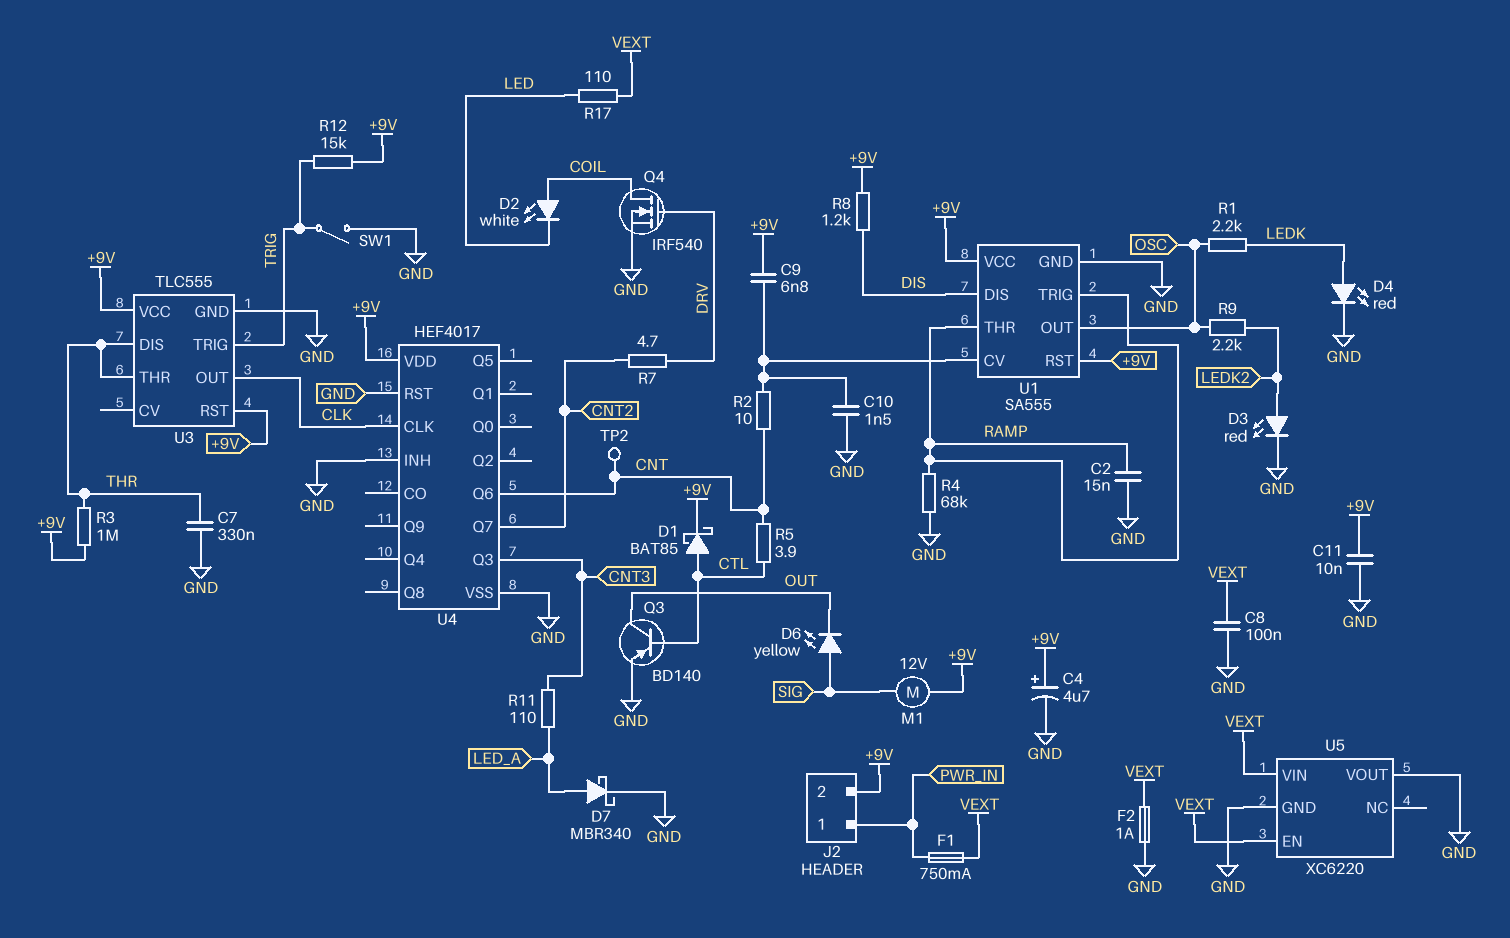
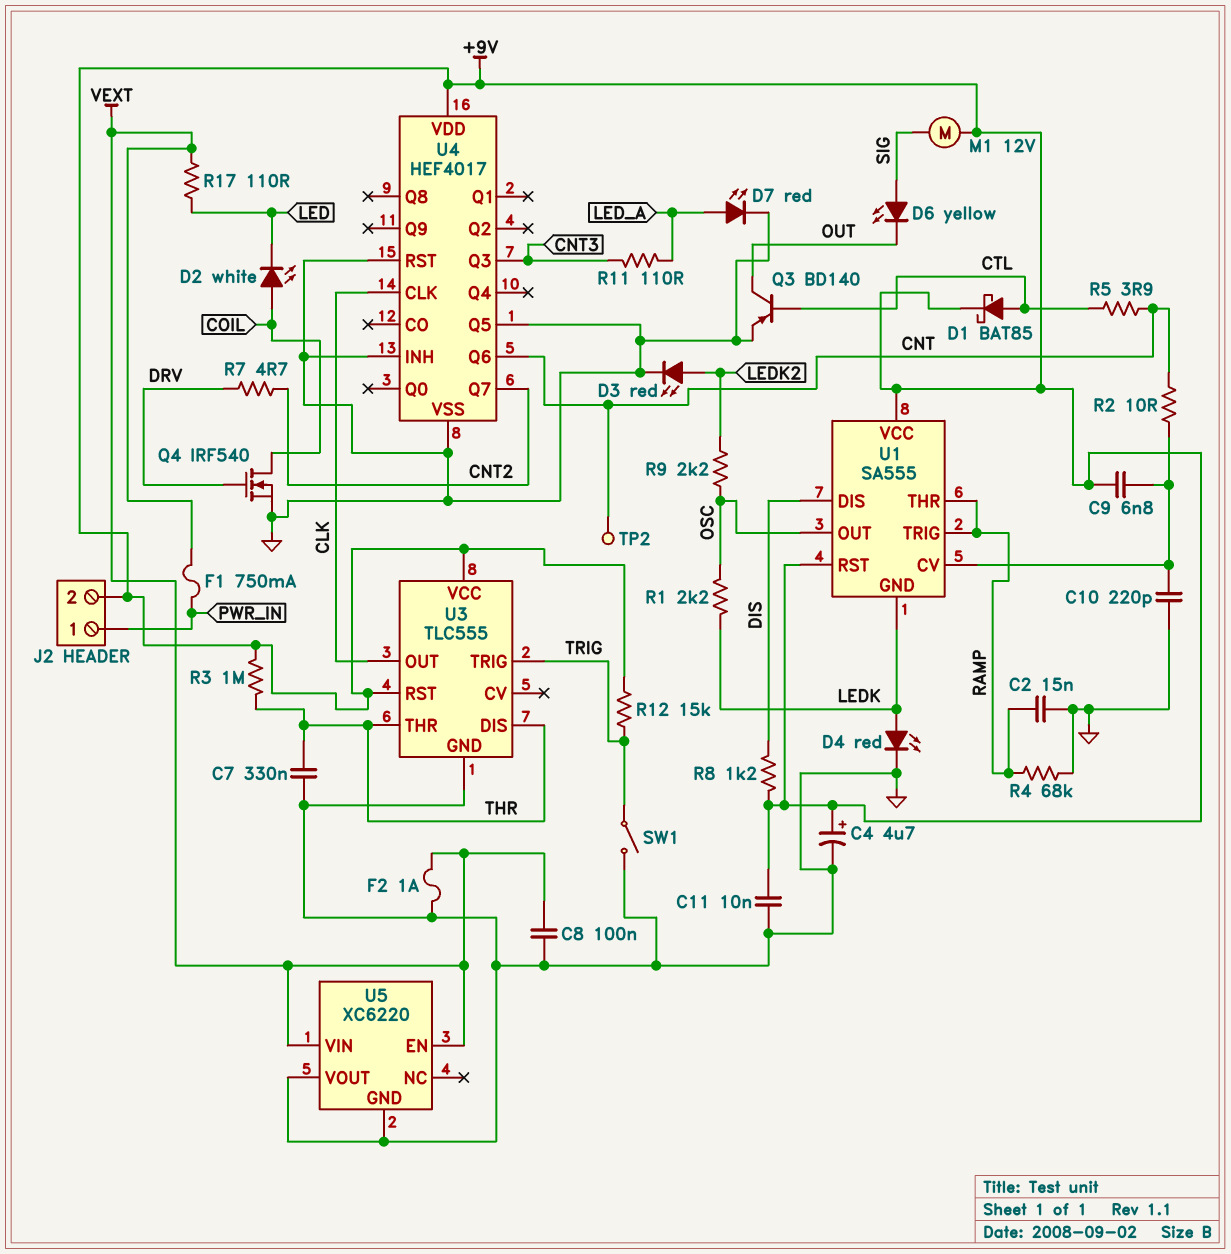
C10: 1.5nF (GND, U1/CV) -> 220pF (GND, U1/CV)
D7: schottky MBR340 (A LED_A, K GND) -> LED red (A LED_A, K GND)
U1 pin GND: GND -> LEDK
U4 pin Q5: none -> GND

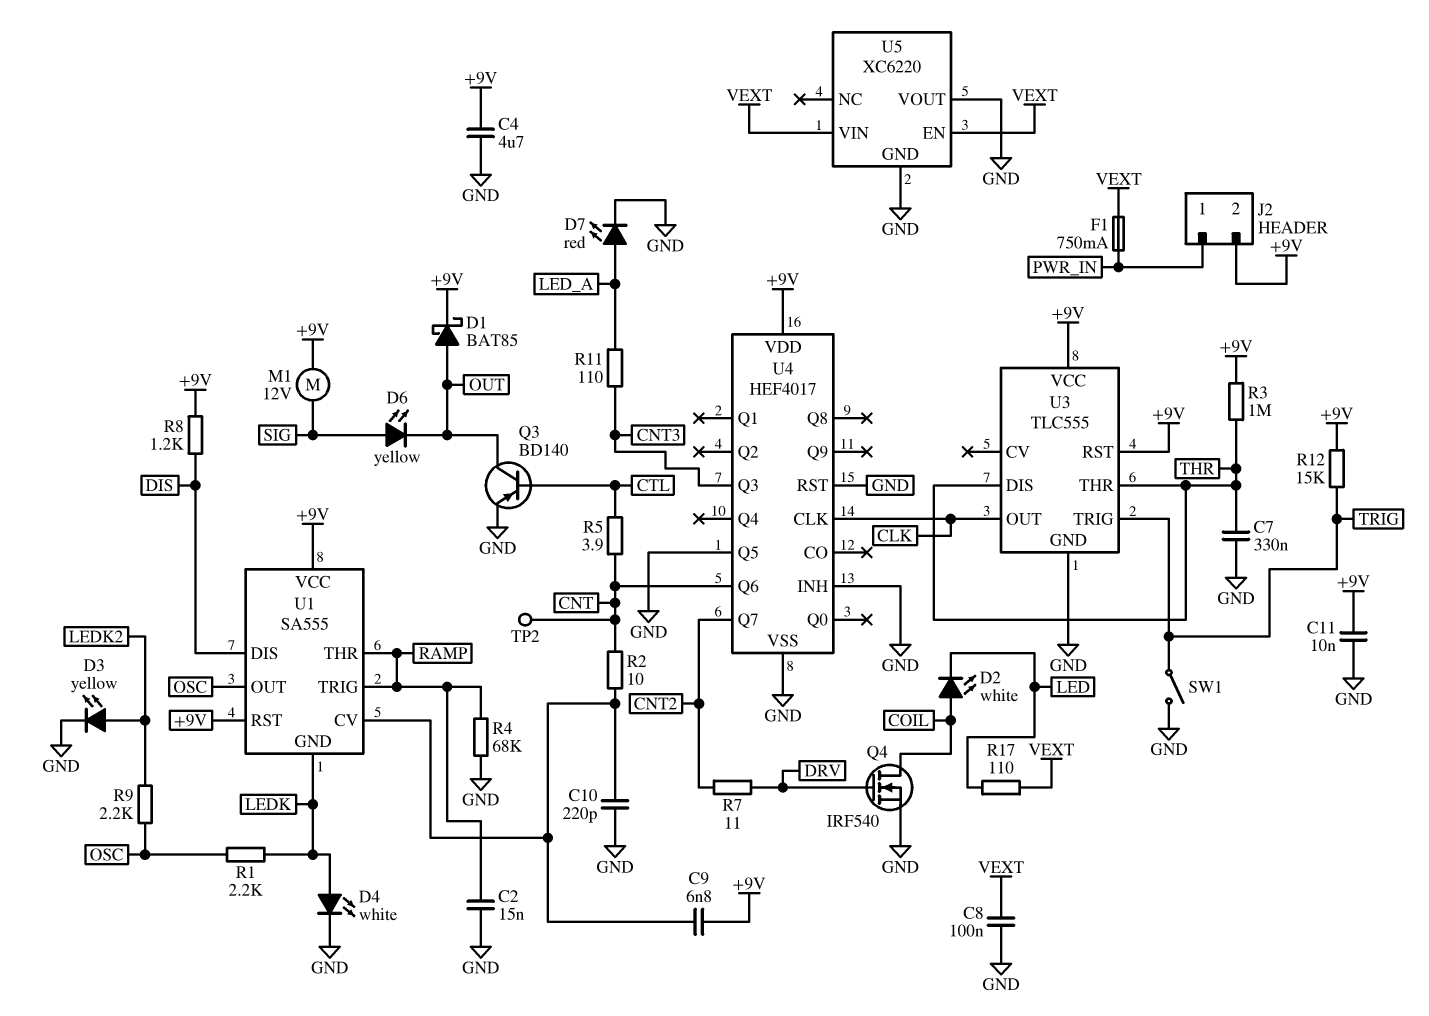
C4: 4.7uF (plus +9V, minus GND) -> 4.7uF (+9V, GND)
D1: schottky BAT85 (A CTL, K +9V) -> schottky BAT85 (A OUT, K +9V)
D3: LED red (A LEDK2, K GND) -> LED yellow (A LEDK2, K GND)
D4: LED red (A LEDK, K GND) -> LED white (A LEDK, K GND)
F2: 1A (GND, VEXT) -> none
R7: 4.7 (CNT2, DRV) -> 11 (CNT2, DRV)

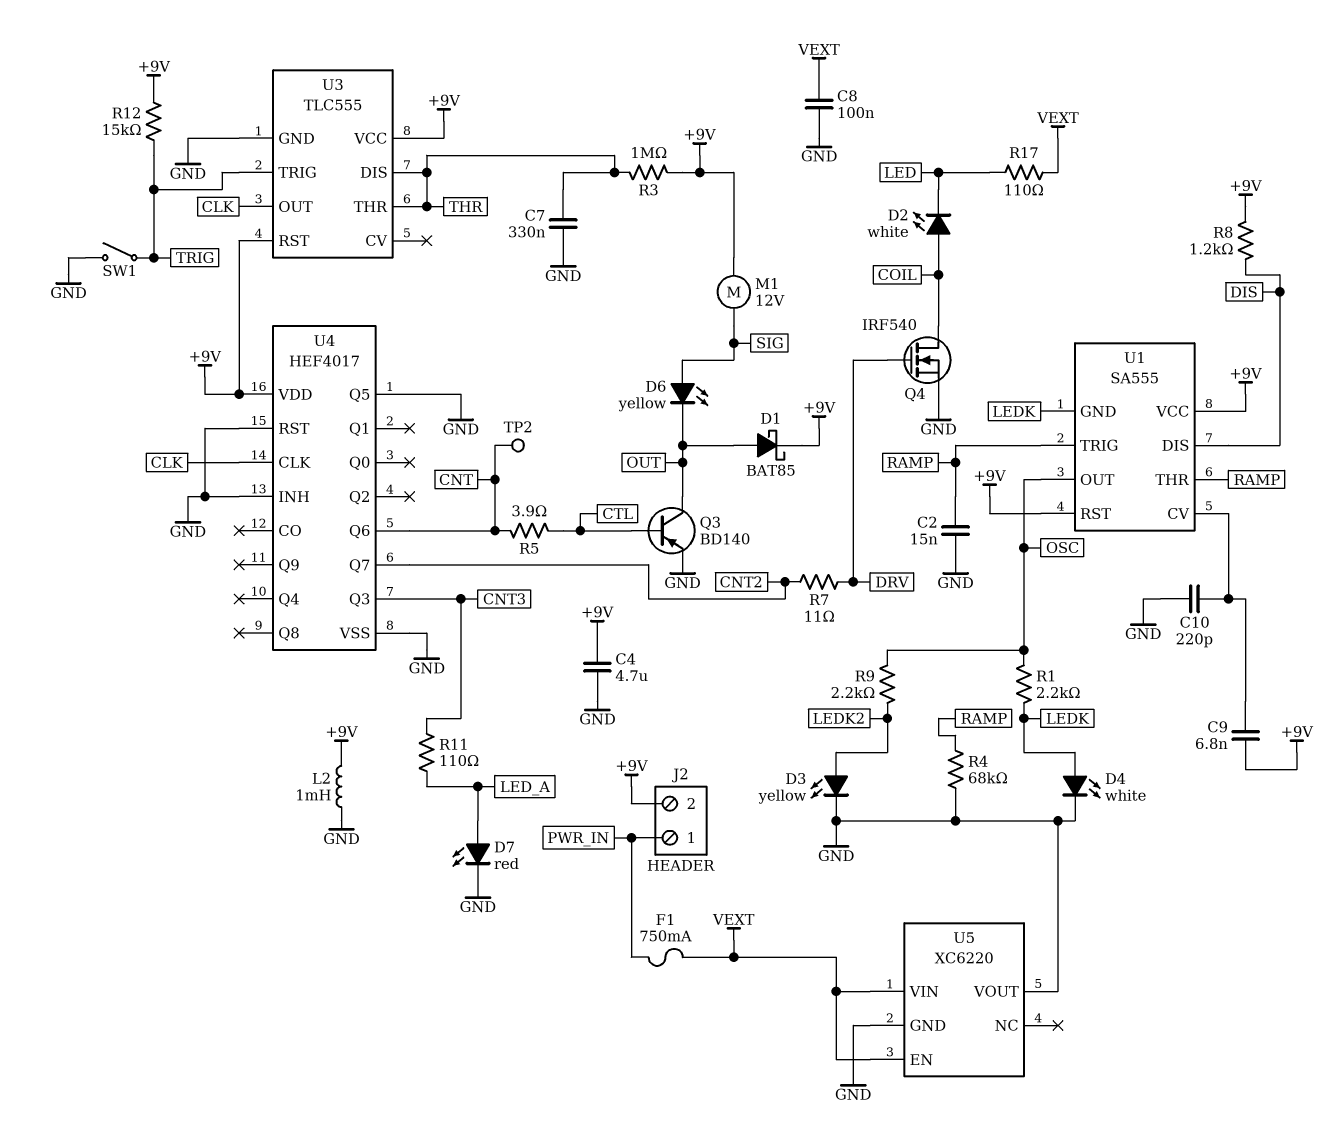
C11: 10nF (+9V, GND) -> none
L2: none -> 1mH (+9V, GND)
R2: 10 (CNT, U1/CV) -> none

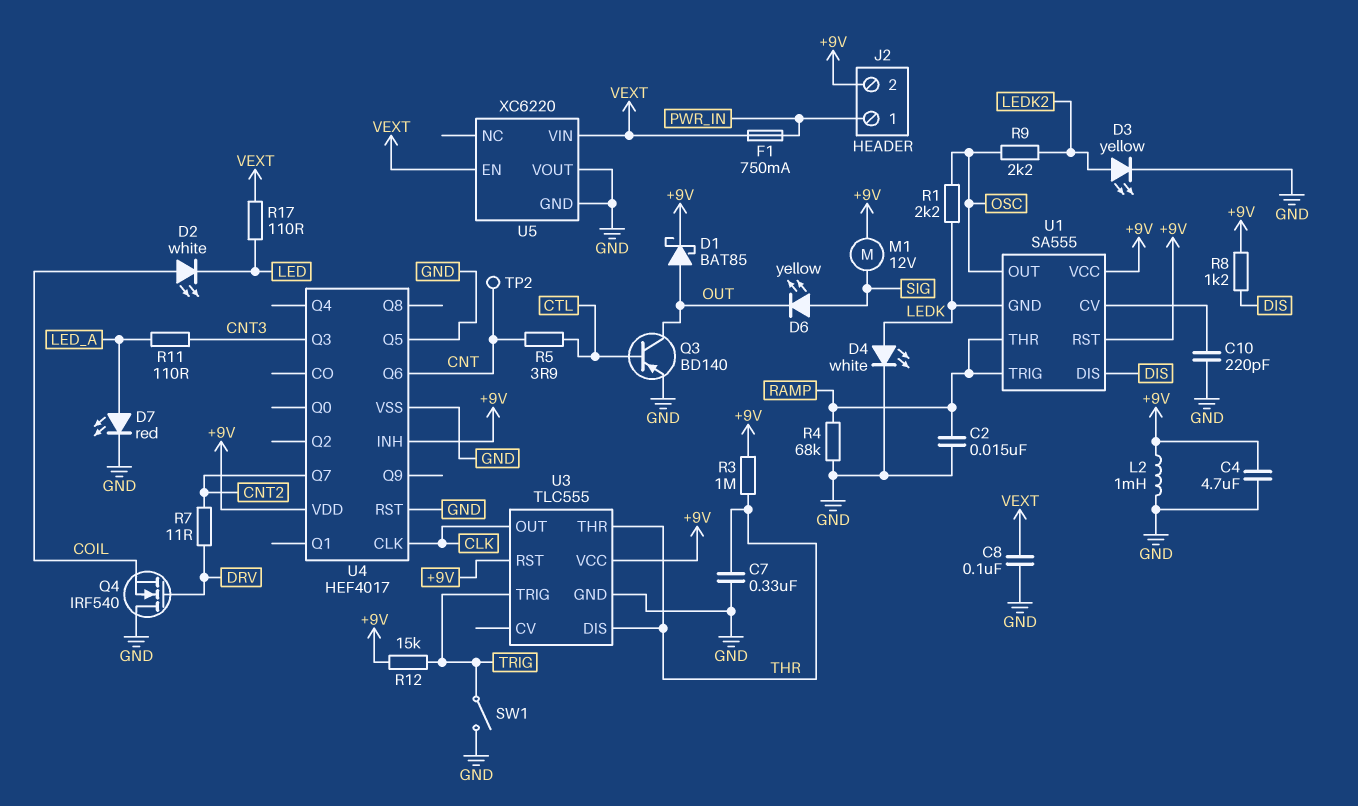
C9: 6.8nF (+9V, U1/CV) -> none
Q4: NMOS IRF540 (G DRV, D COIL, S GND) -> NMOS IRF540 (G DRV, D GND, S COIL)
U4 pin INH: GND -> +9V

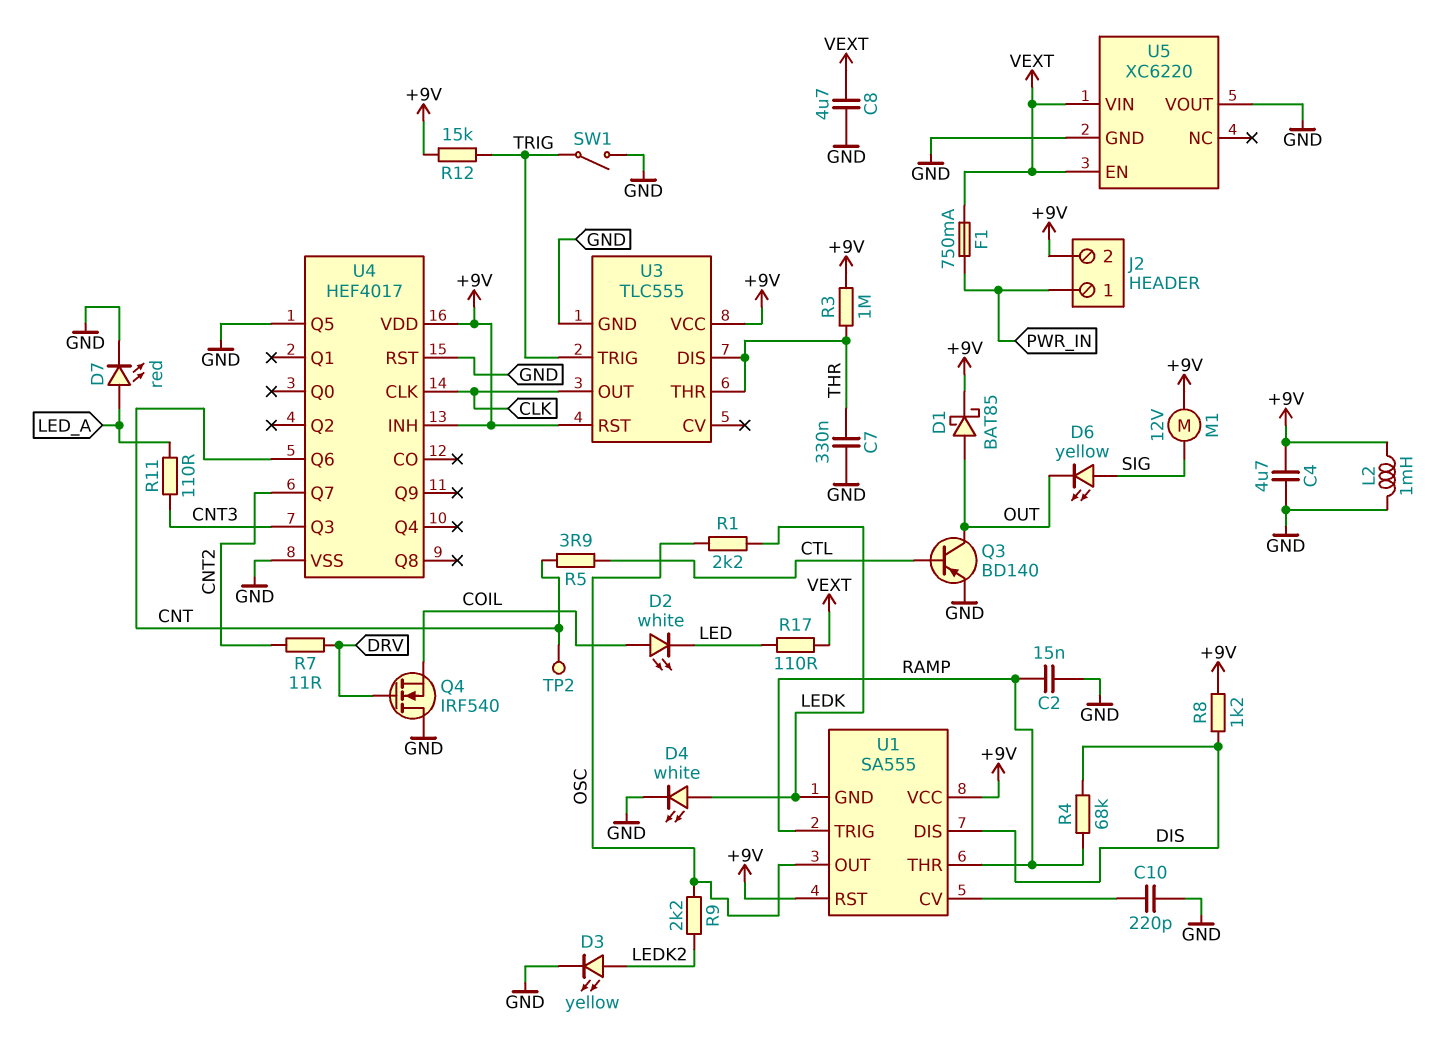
C8: 100nF (GND, VEXT) -> 4.7uF (GND, VEXT)
R4: 68k (GND, RAMP) -> 68k (DIS, RAMP)

